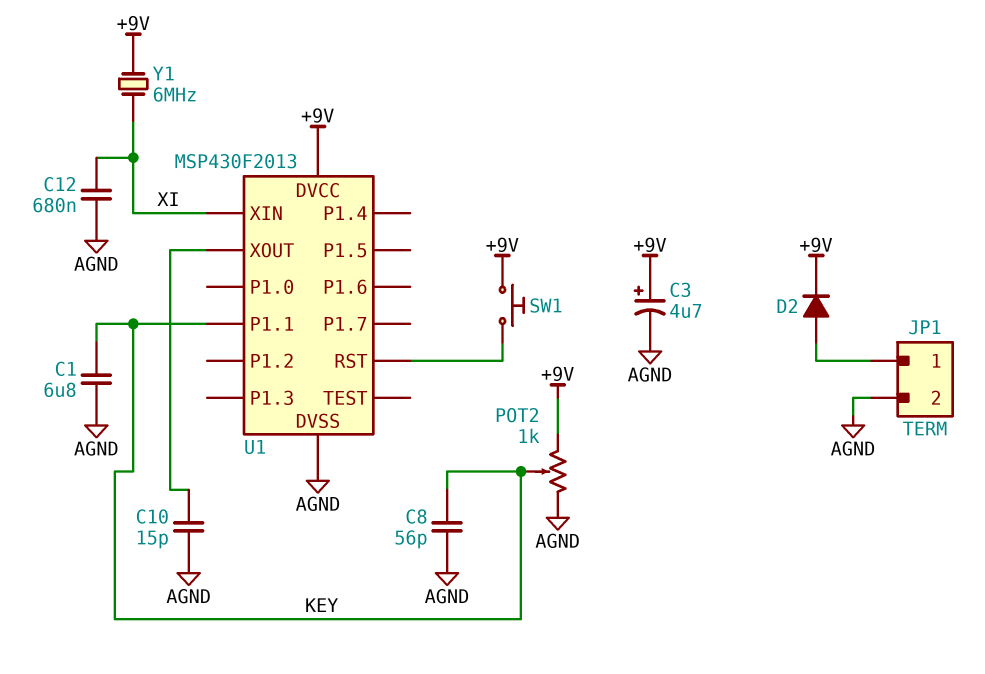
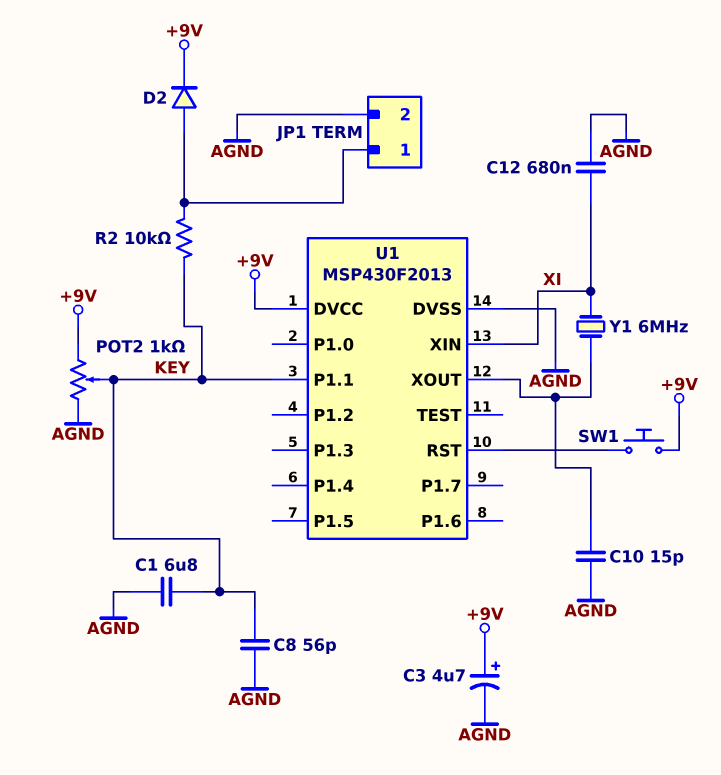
R2: none -> 10k (JP1/1, KEY)
Y1: 6MHz (+9V, XI) -> 6MHz (U1/XOUT, XI)

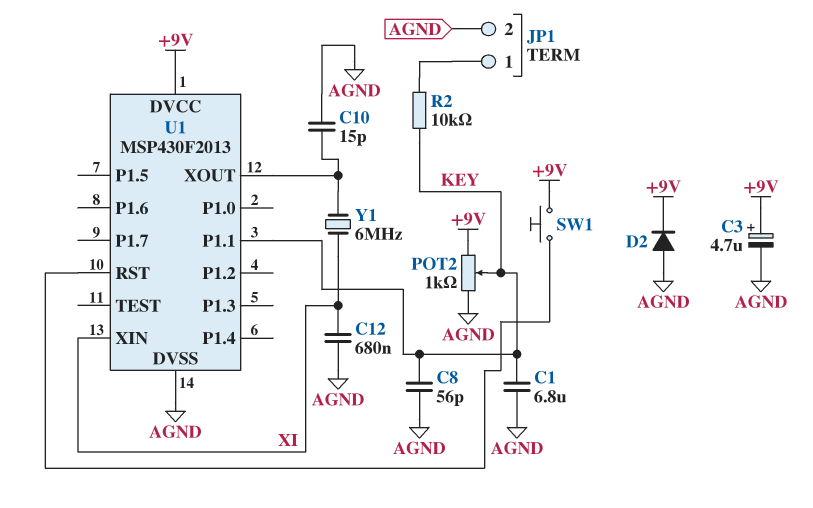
D2: diode (A JP1/1, K +9V) -> diode (A AGND, K +9V)

